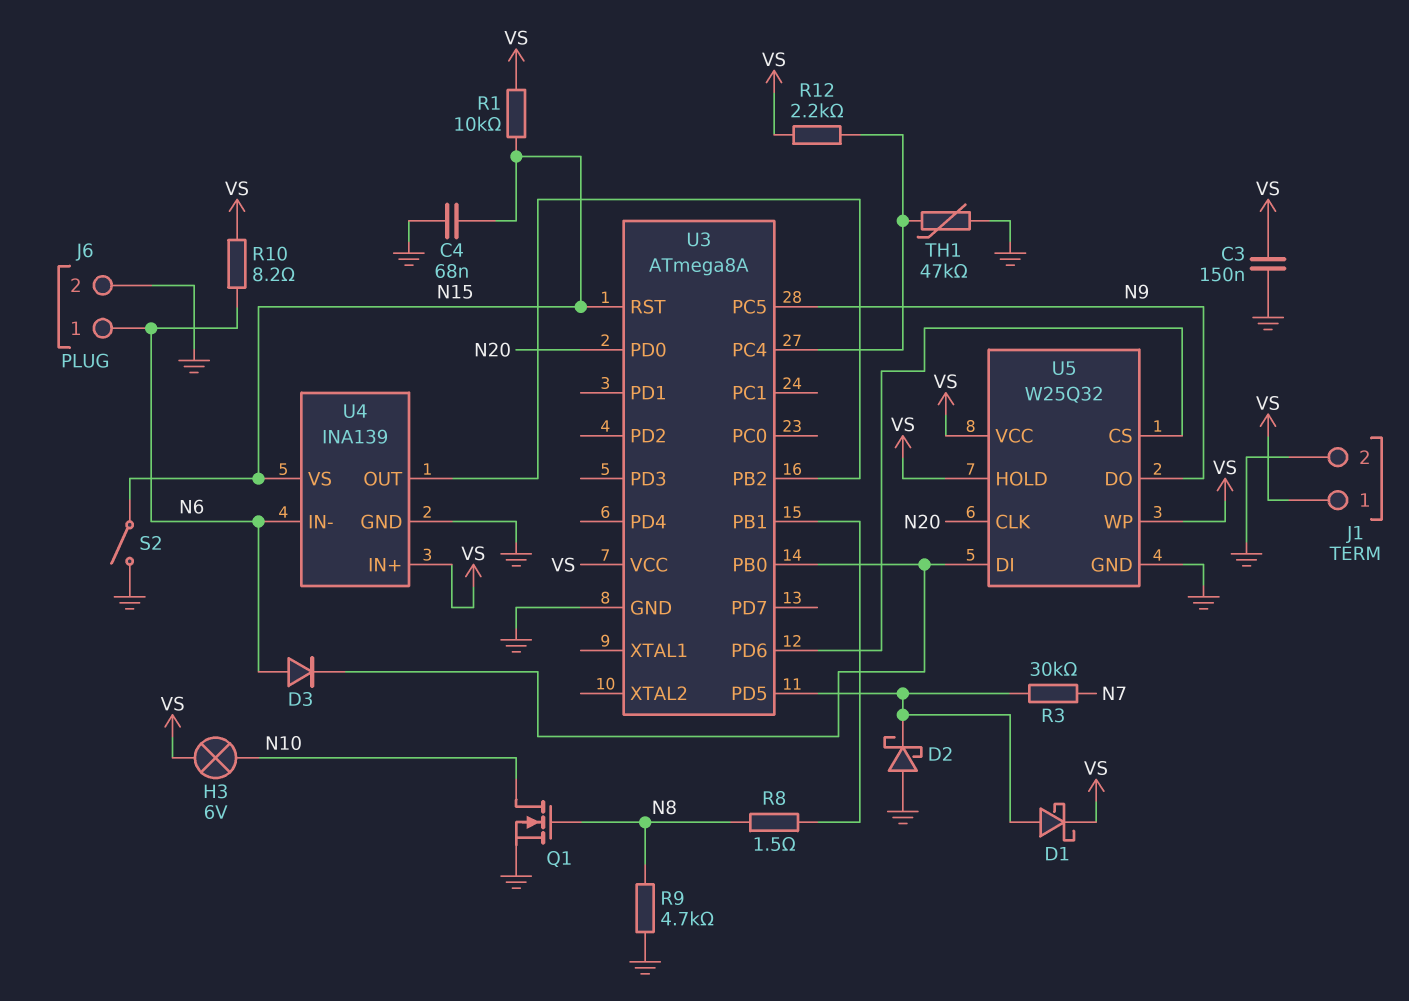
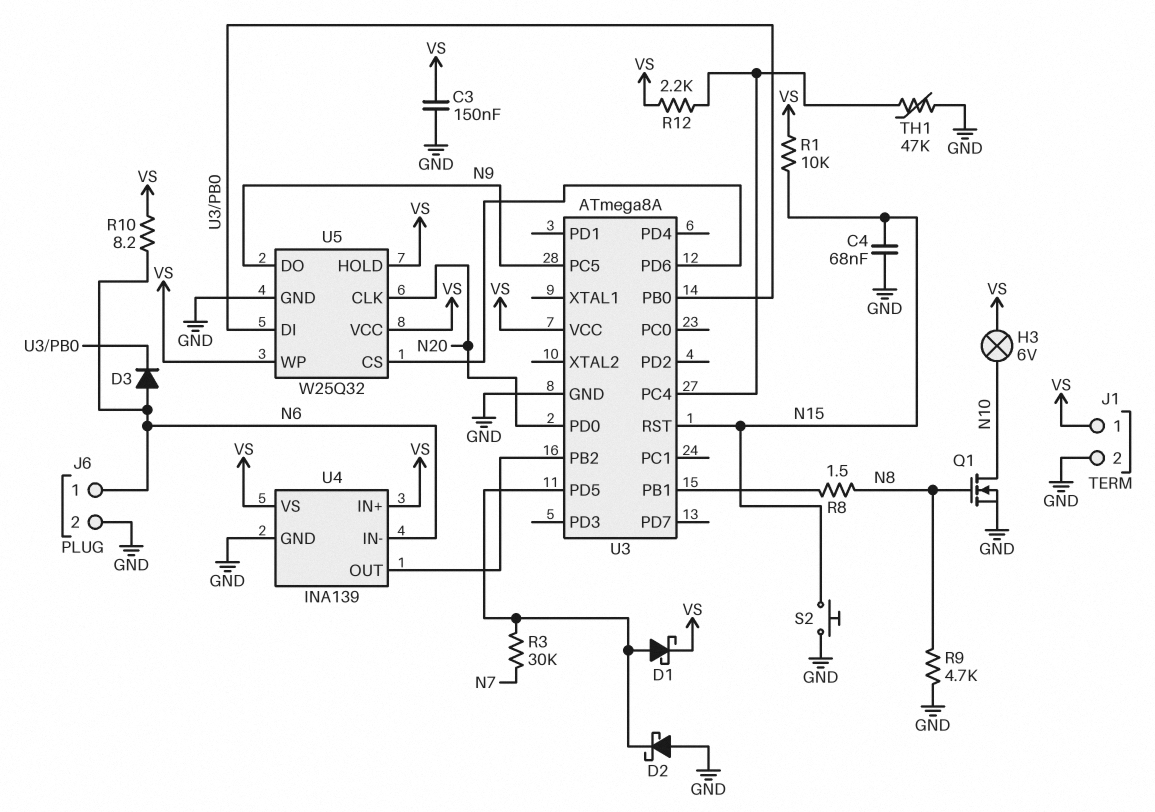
S2: switch (GND, N15) -> button (GND, N15)
U4 pin VS: N15 -> VS

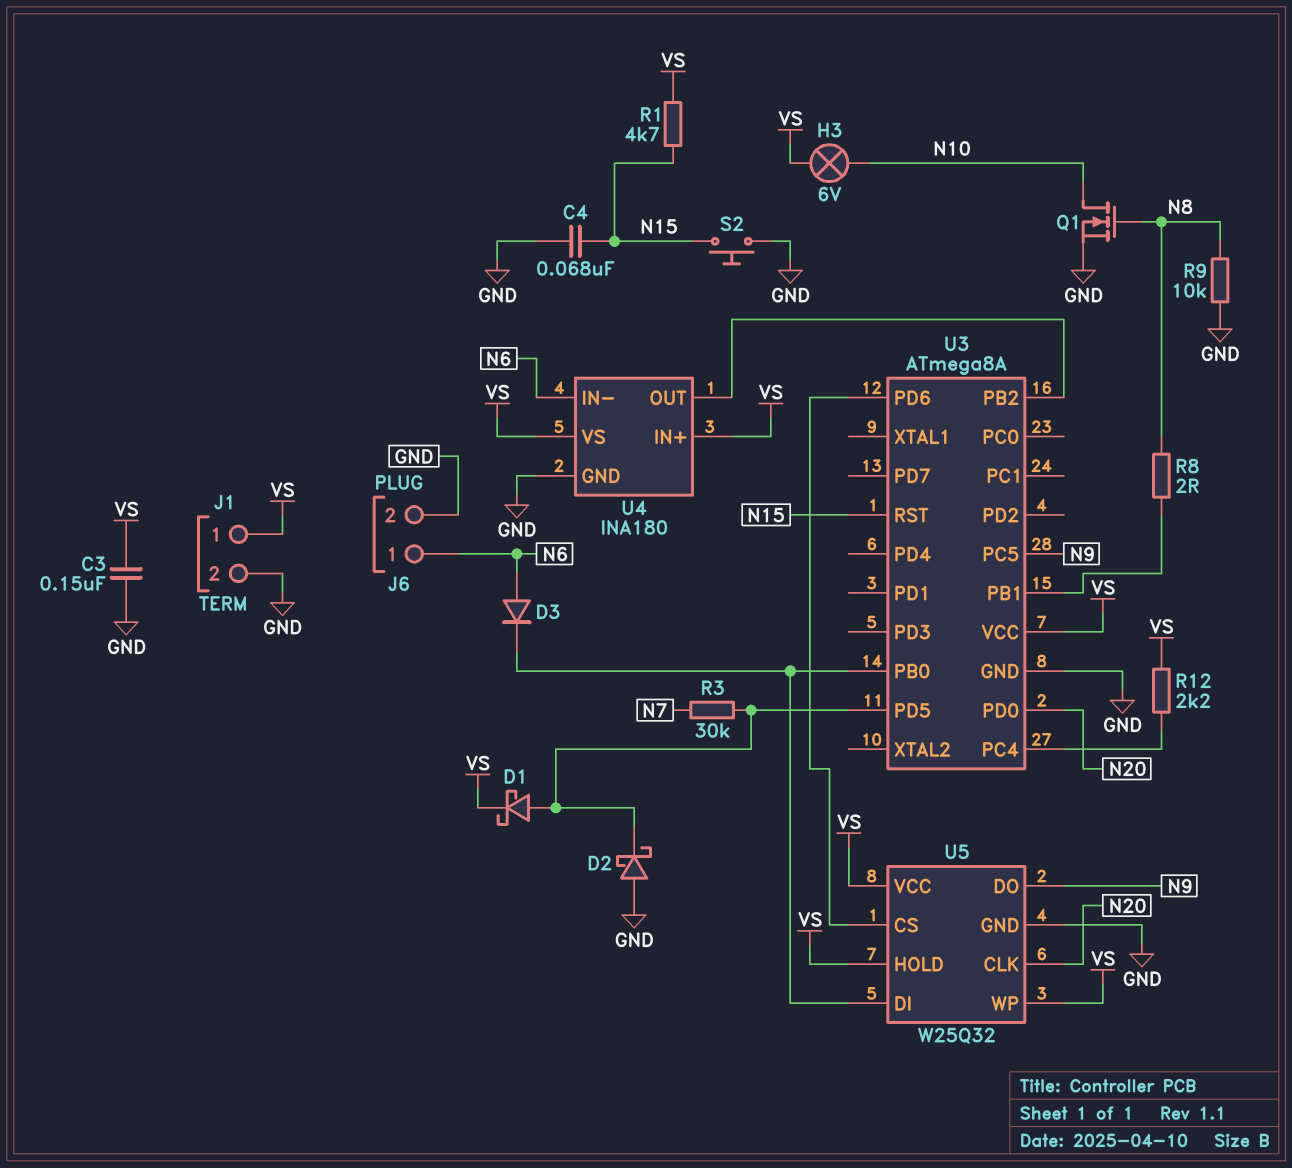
R1: 10k (N15, VS) -> 4.7k (N15, VS)
R8: 1.5 (N8, U3/PB1) -> 2 (N8, U3/PB1)
R9: 4.7k (GND, N8) -> 10k (GND, N8)
R10: 8.2 (N6, VS) -> none
TH1: 47k (GND, U3/PC4) -> none
U4: INA139 -> INA180

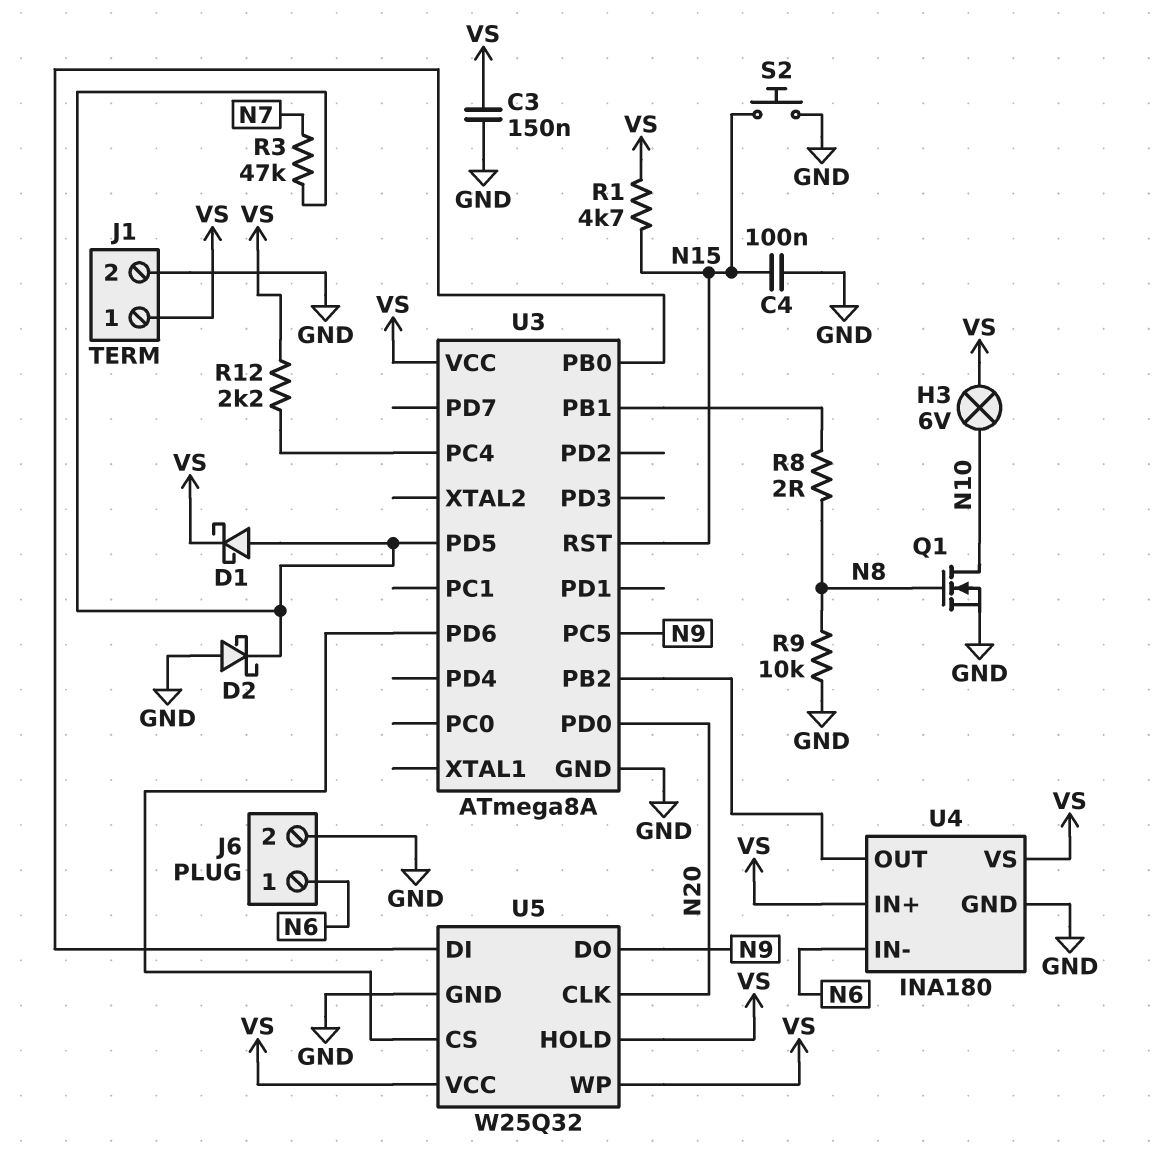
C4: 68nF (GND, N15) -> 100nF (GND, N15)
D3: diode (A N6, K U3/PB0) -> none
R3: 30k (N7, U3/PD5) -> 47k (N7, U3/PD5)

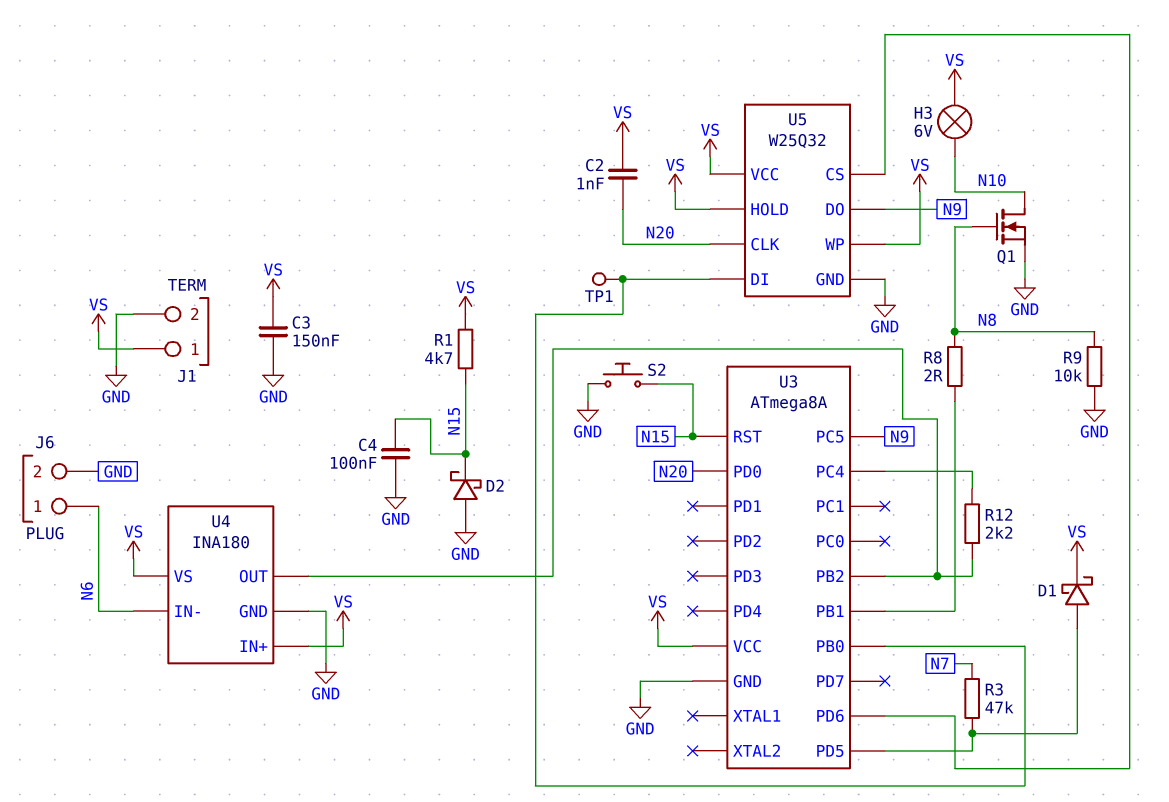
C2: none -> 1nF (N20, VS)
D2: schottky (A GND, K U3/PD5) -> schottky (A GND, K N15)
R12: 2.2k (U3/PC4, VS) -> 2.2k (U3/PB2, U3/PC4)
TP1: none -> test point (U3/PB0)

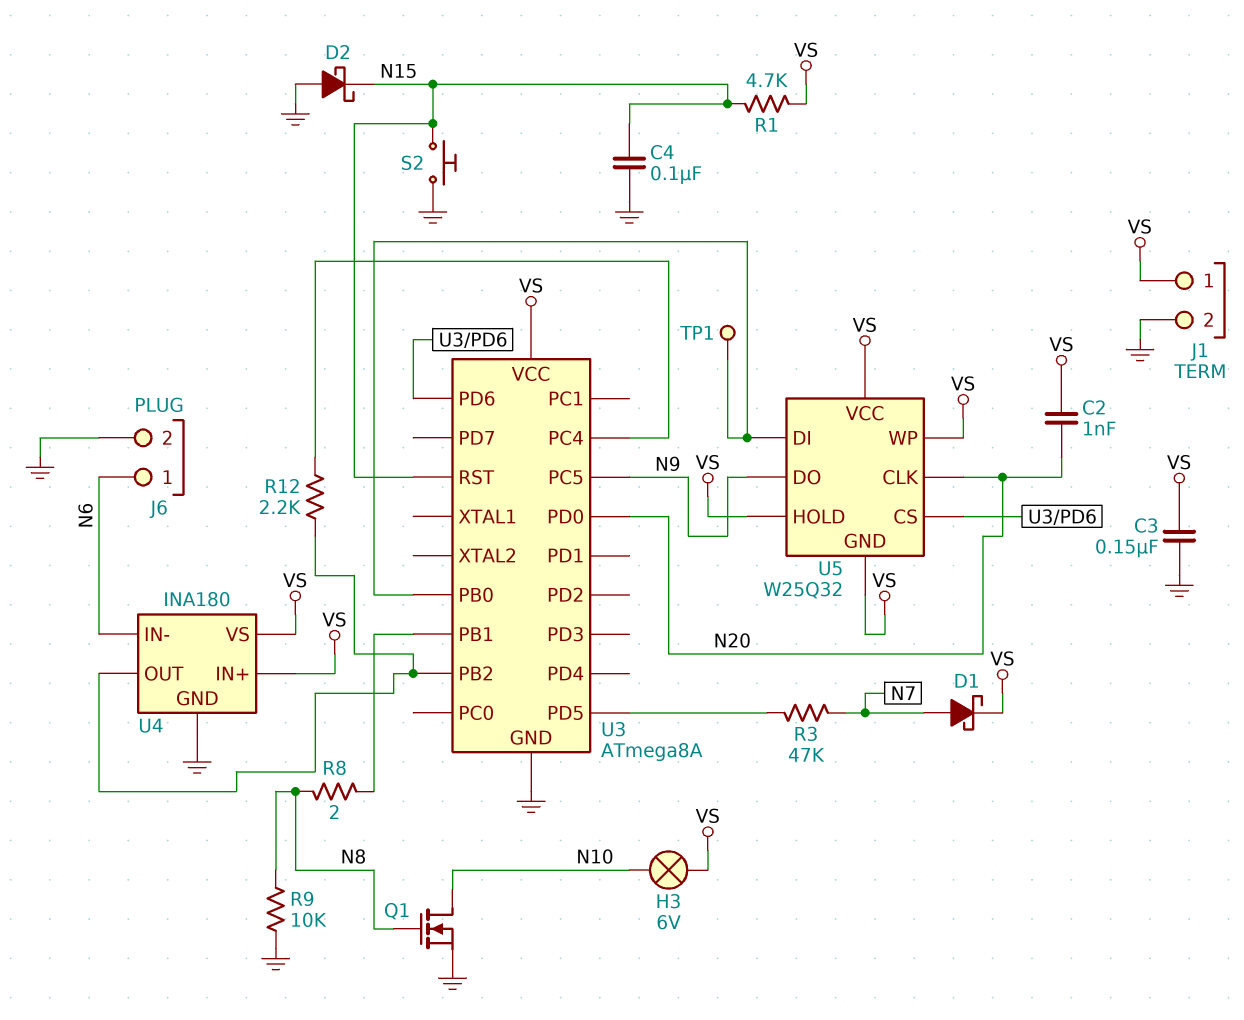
D1: schottky (A U3/PD5, K VS) -> schottky (A N7, K VS)
U5 pin GND: GND -> VS

